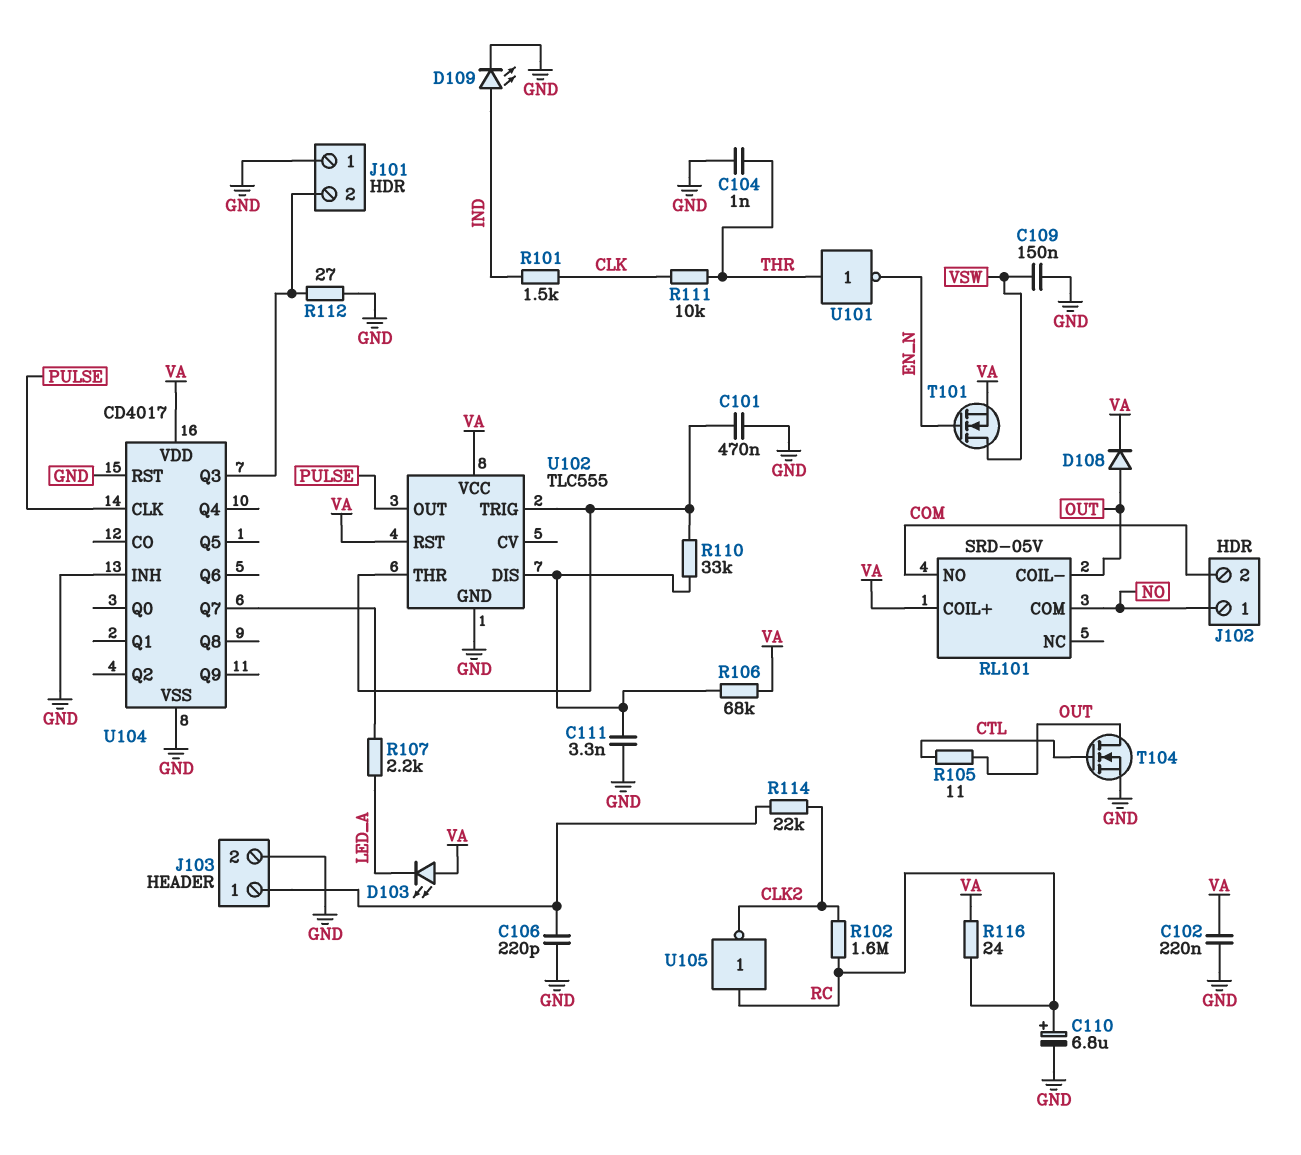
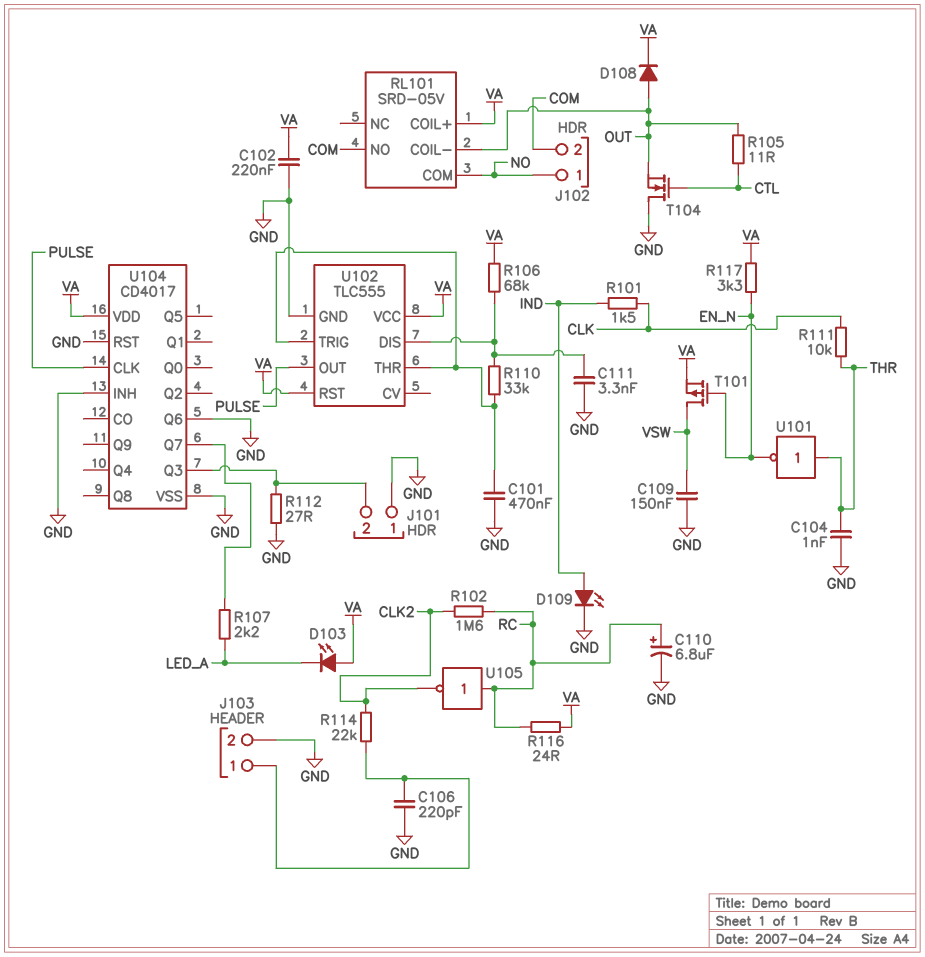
R117: none -> 3.3k (EN_N, VA)
T101: NMOS (G EN_N, D VSW, S VA) -> PMOS (G EN_N, D VSW, S VA)
T104: NMOS (G CTL, D OUT, S GND) -> NMOS (G CTL, D GND, S OUT)
U104 pin Q6: none -> GND

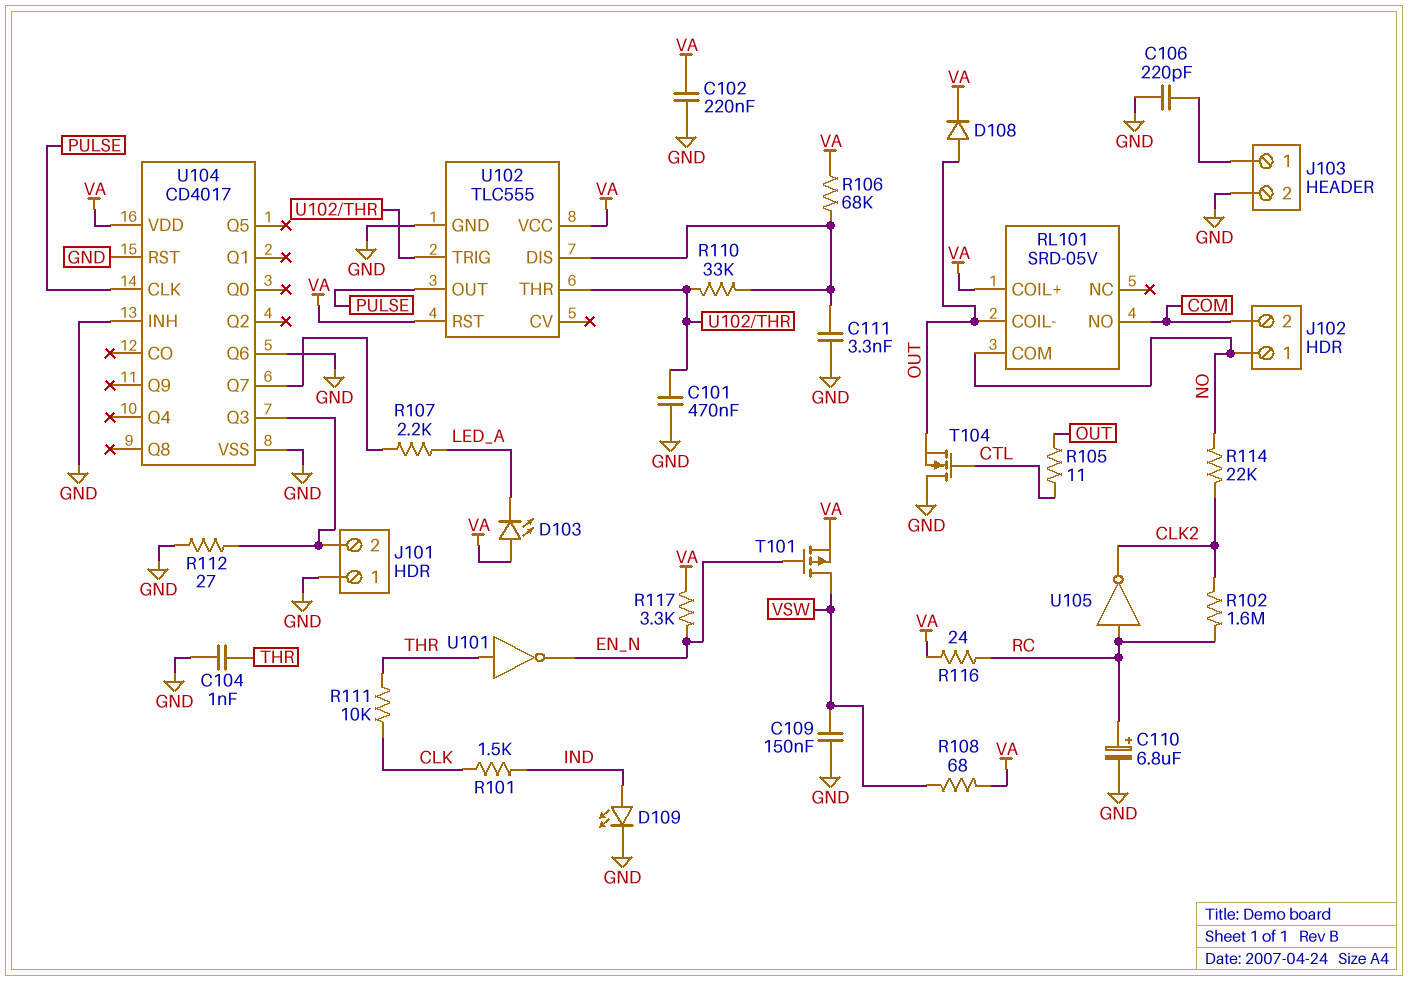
R108: none -> 68 (VA, VSW)
R114: 22k (CLK2, J103/1) -> 22k (CLK2, NO)

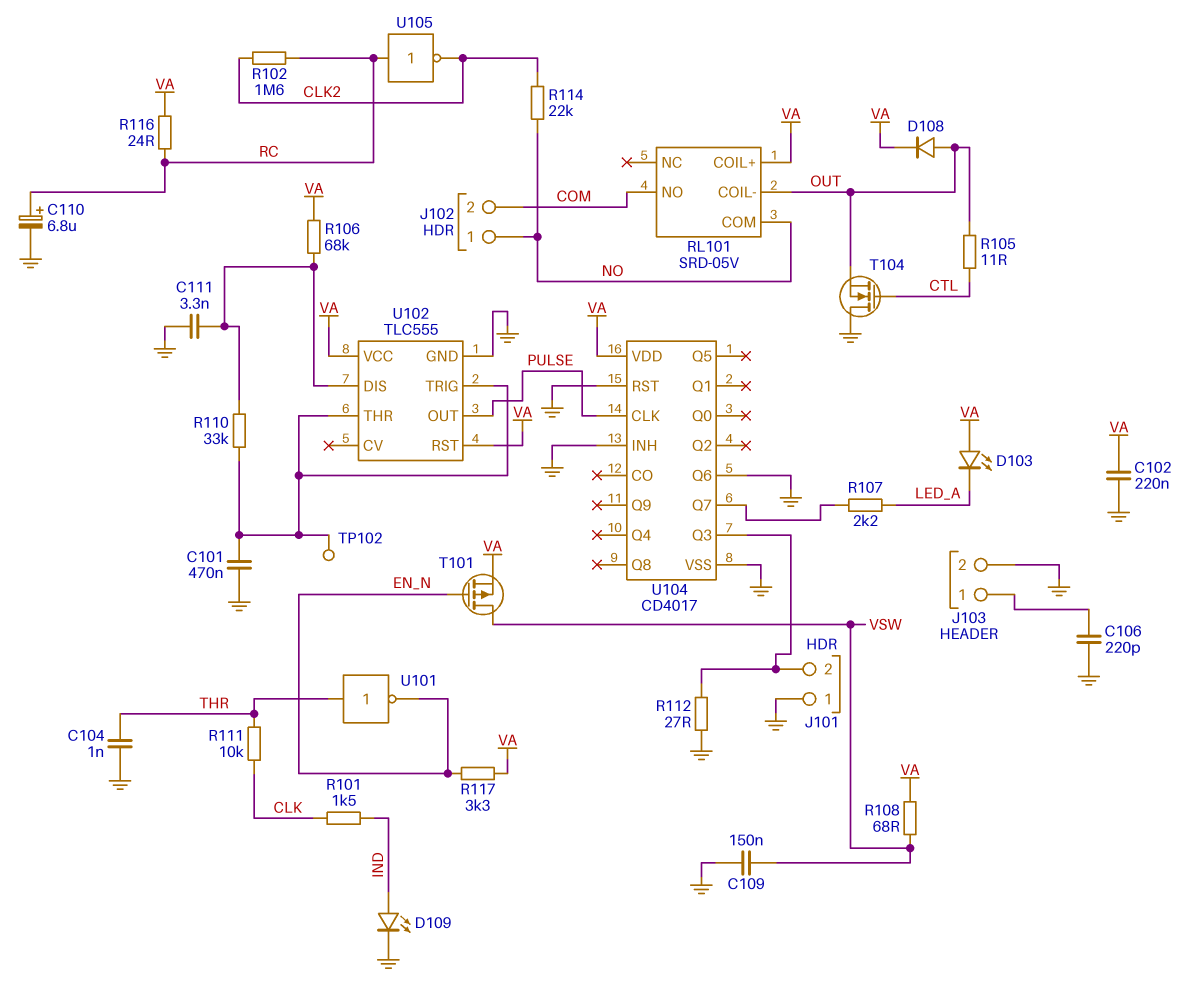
TP102: none -> test point (U102/THR)

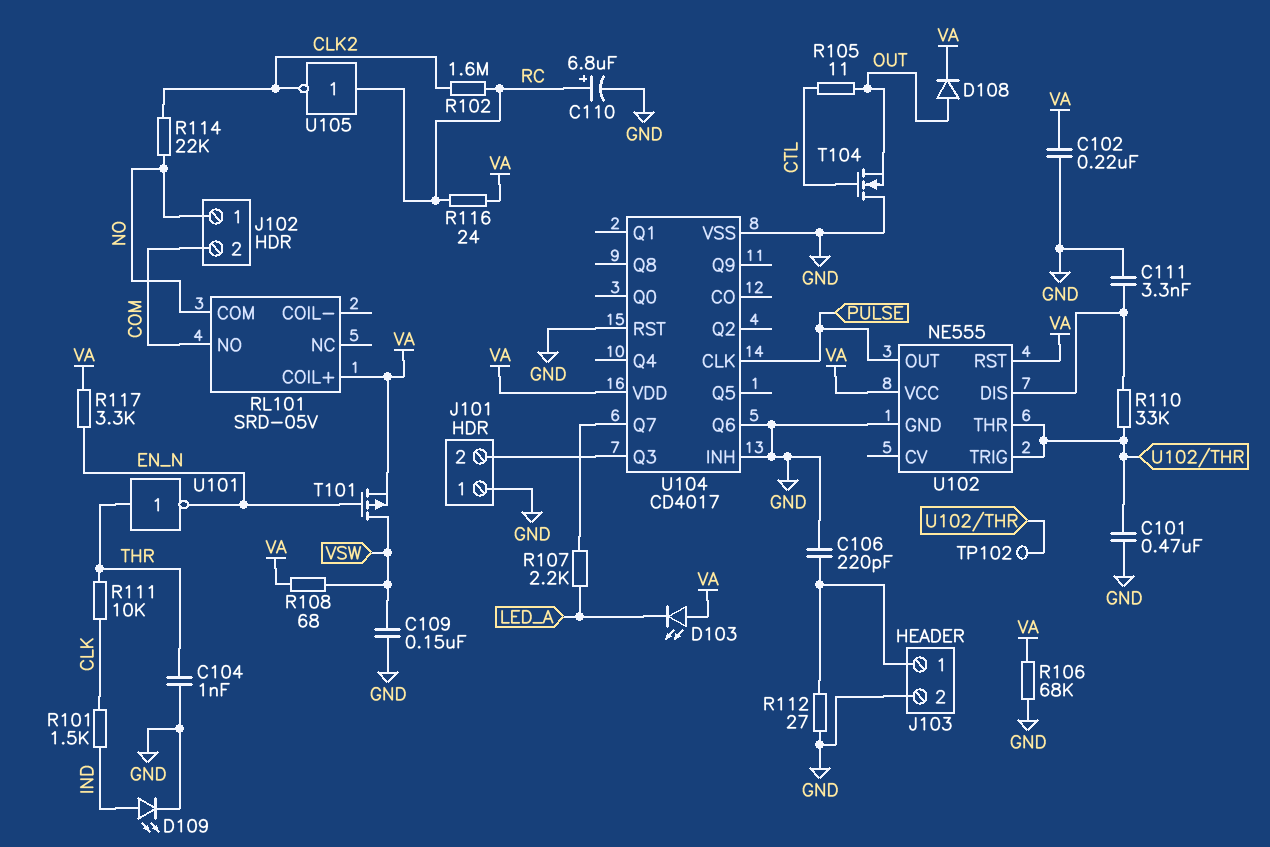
R106: 68k (U102/DIS, VA) -> 68k (GND, VA)
R112: 27 (GND, J101/2) -> 27 (GND, J103/1)
RL101 pin COIL-: OUT -> none
U102: TLC555 -> NE555

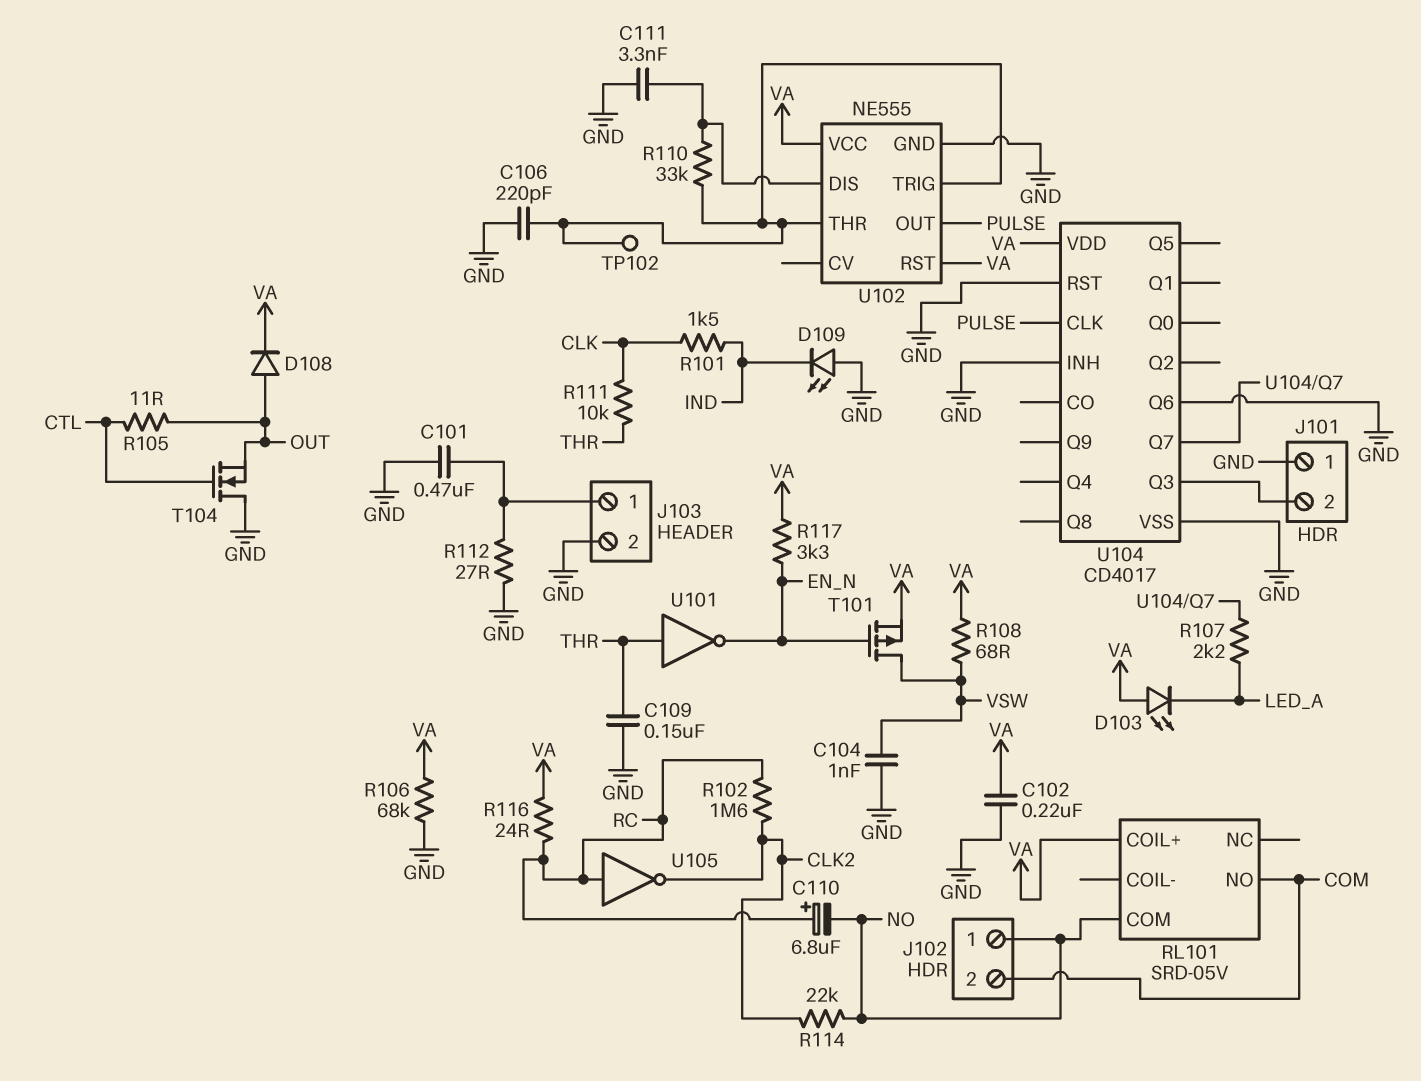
C101: 470nF (GND, U102/THR) -> 470nF (GND, J103/1)
C104: 1nF (GND, THR) -> 1nF (GND, VSW)
C106: 220pF (GND, J103/1) -> 220pF (GND, U102/THR)
C109: 150nF (GND, VSW) -> 150nF (GND, THR)
C110: 6.8uF (plus RC, minus GND) -> 6.8uF (plus RC, minus NO)
D109: LED (A IND, K GND) -> LED (A GND, K IND)

